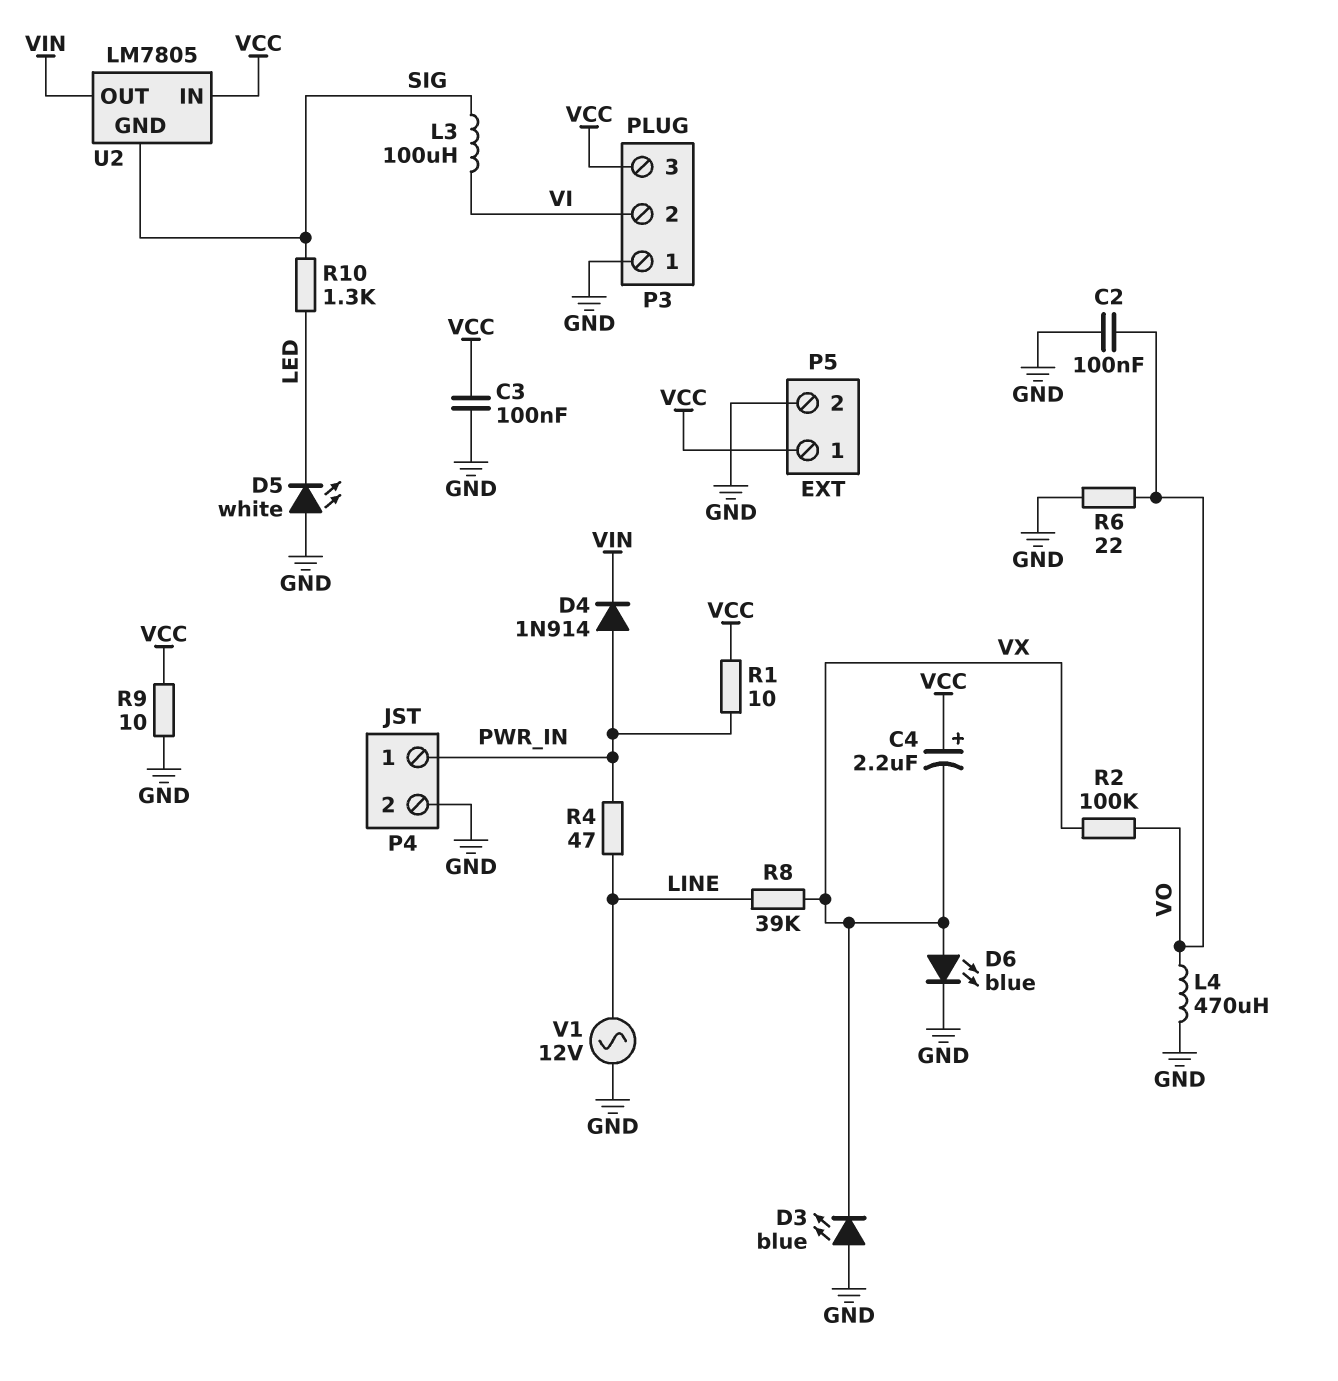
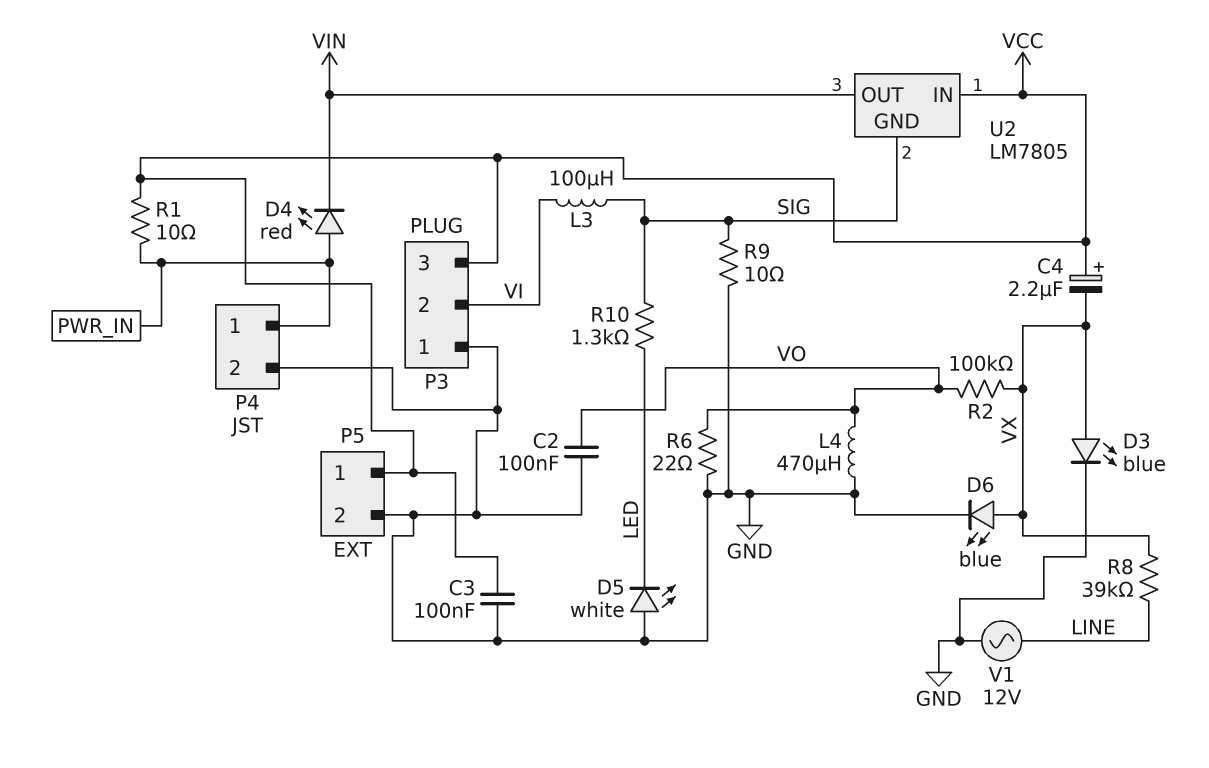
D3: LED blue (A GND, K VX) -> LED blue (A VX, K GND)
D4: diode 1N914 (A PWR_IN, K VIN) -> LED red (A PWR_IN, K VIN)
R4: 47 (LINE, PWR_IN) -> none
R9: 10 (GND, VCC) -> 10 (GND, SIG)

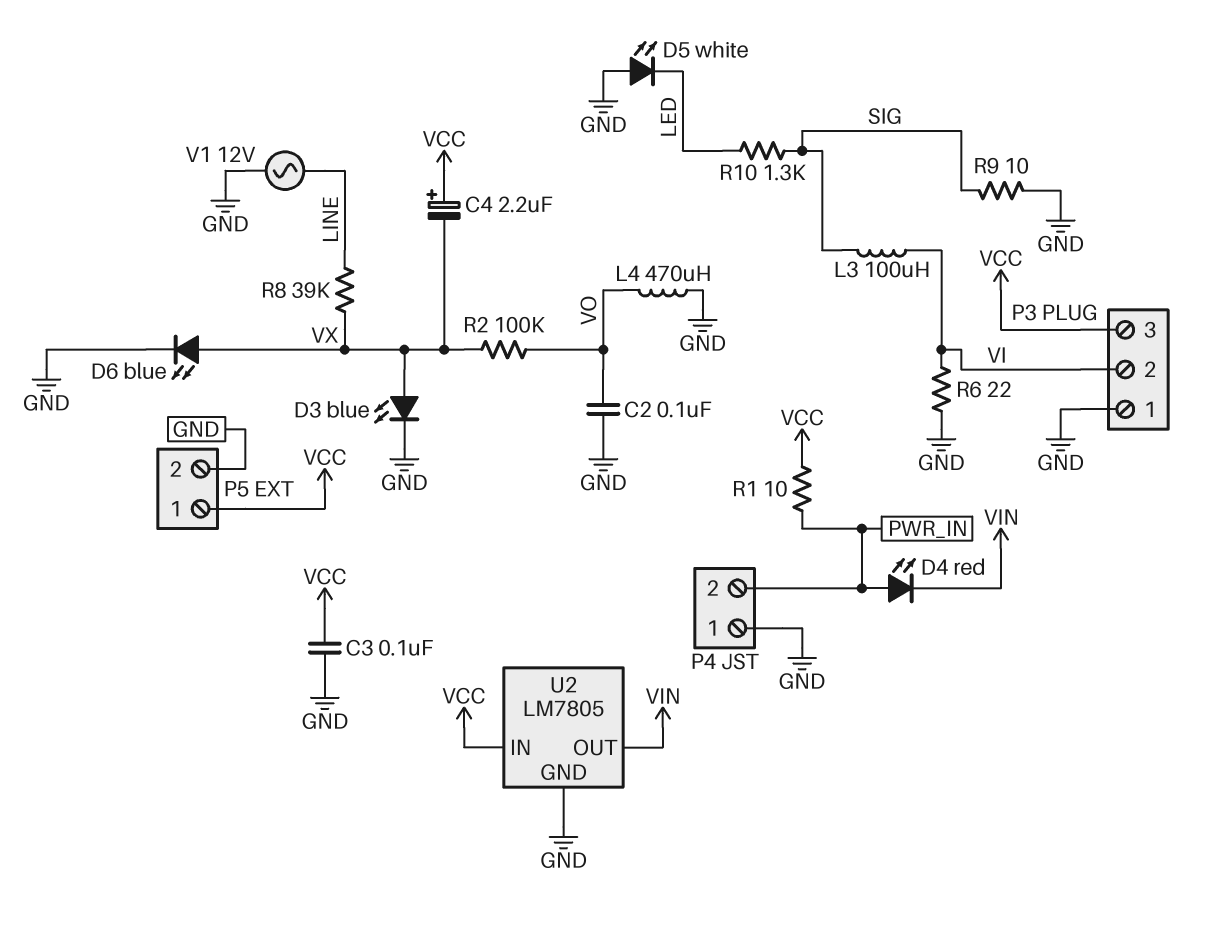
P4 pin 1: PWR_IN -> GND
P4 pin 2: GND -> PWR_IN
R6: 22 (GND, VO) -> 22 (GND, VI)
U2 pin GND: SIG -> GND

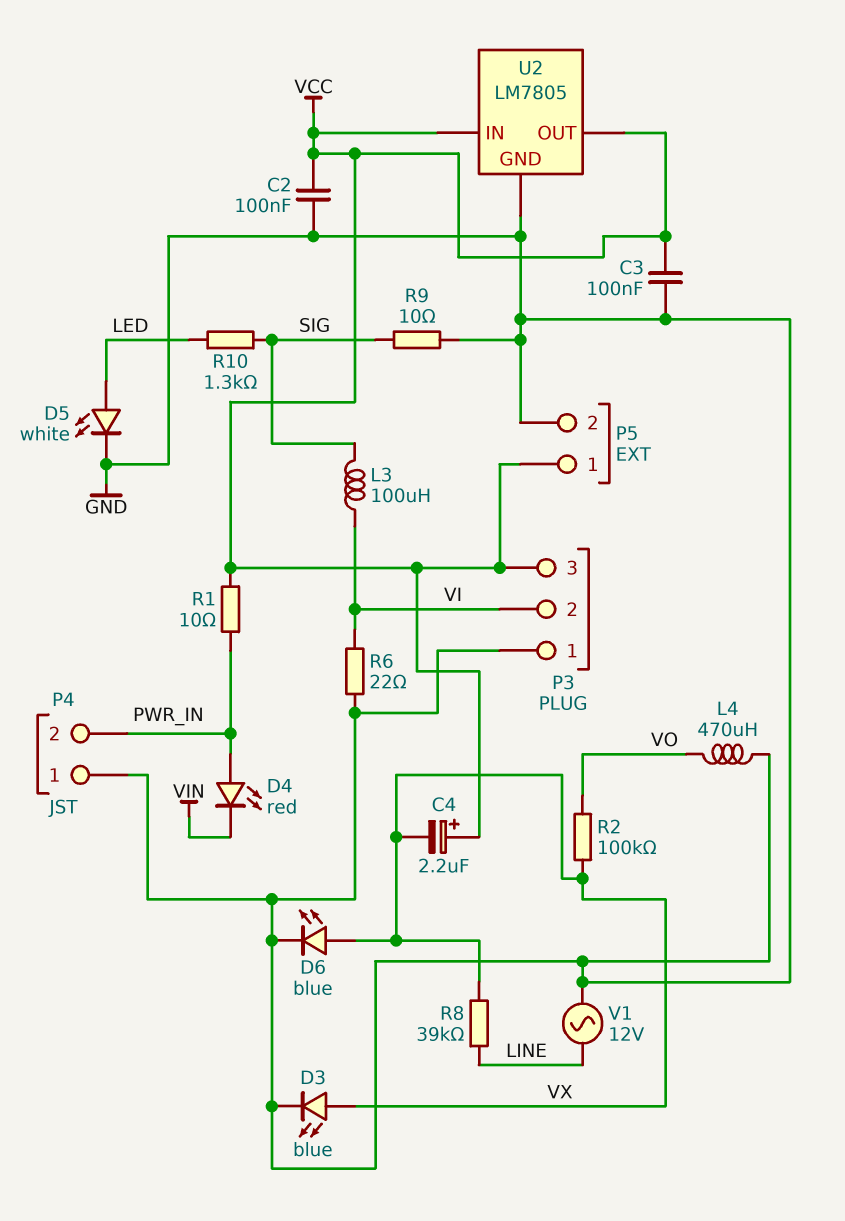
C2: 100nF (GND, VO) -> 100nF (GND, VCC)
D5: LED white (A GND, K LED) -> LED white (A LED, K GND)
U2 pin OUT: VIN -> VCC

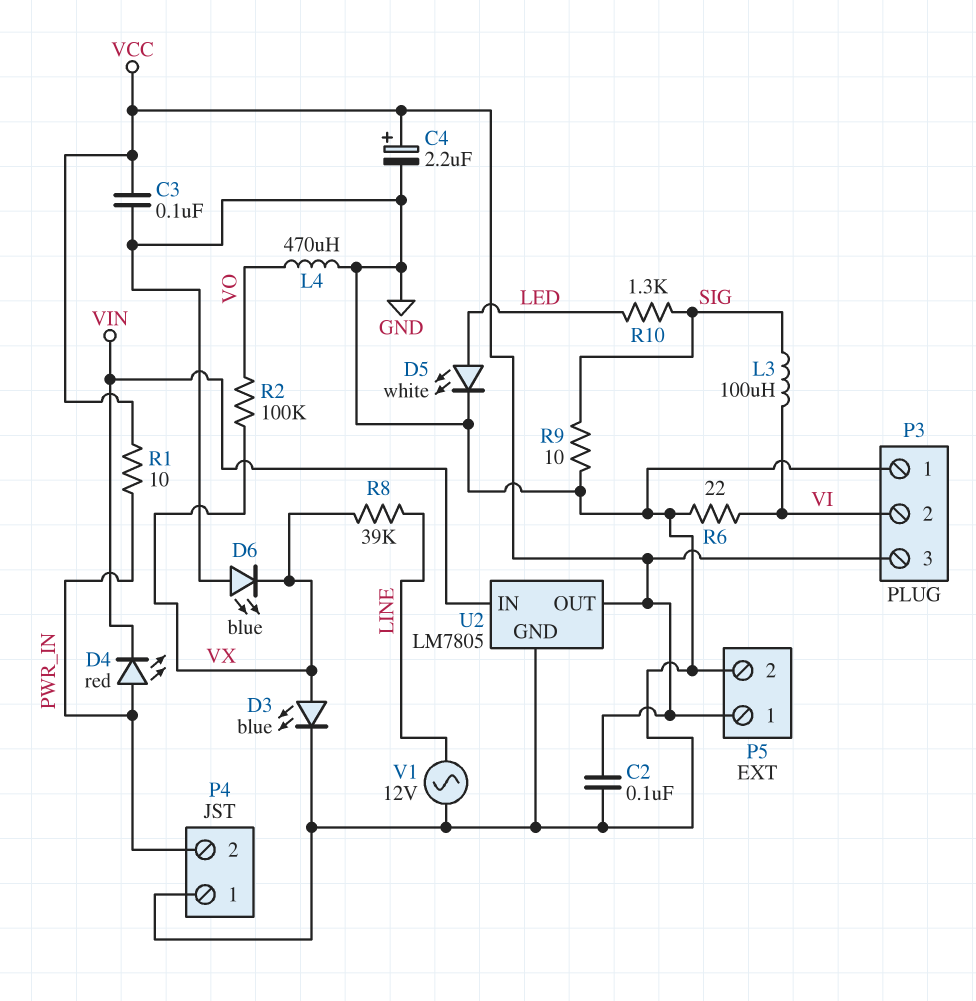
C4: 2.2uF (plus VCC, minus VX) -> 2.2uF (plus VCC, minus GND)
D6: LED blue (A VX, K GND) -> LED blue (A GND, K VX)
U2 pin IN: VCC -> VIN

